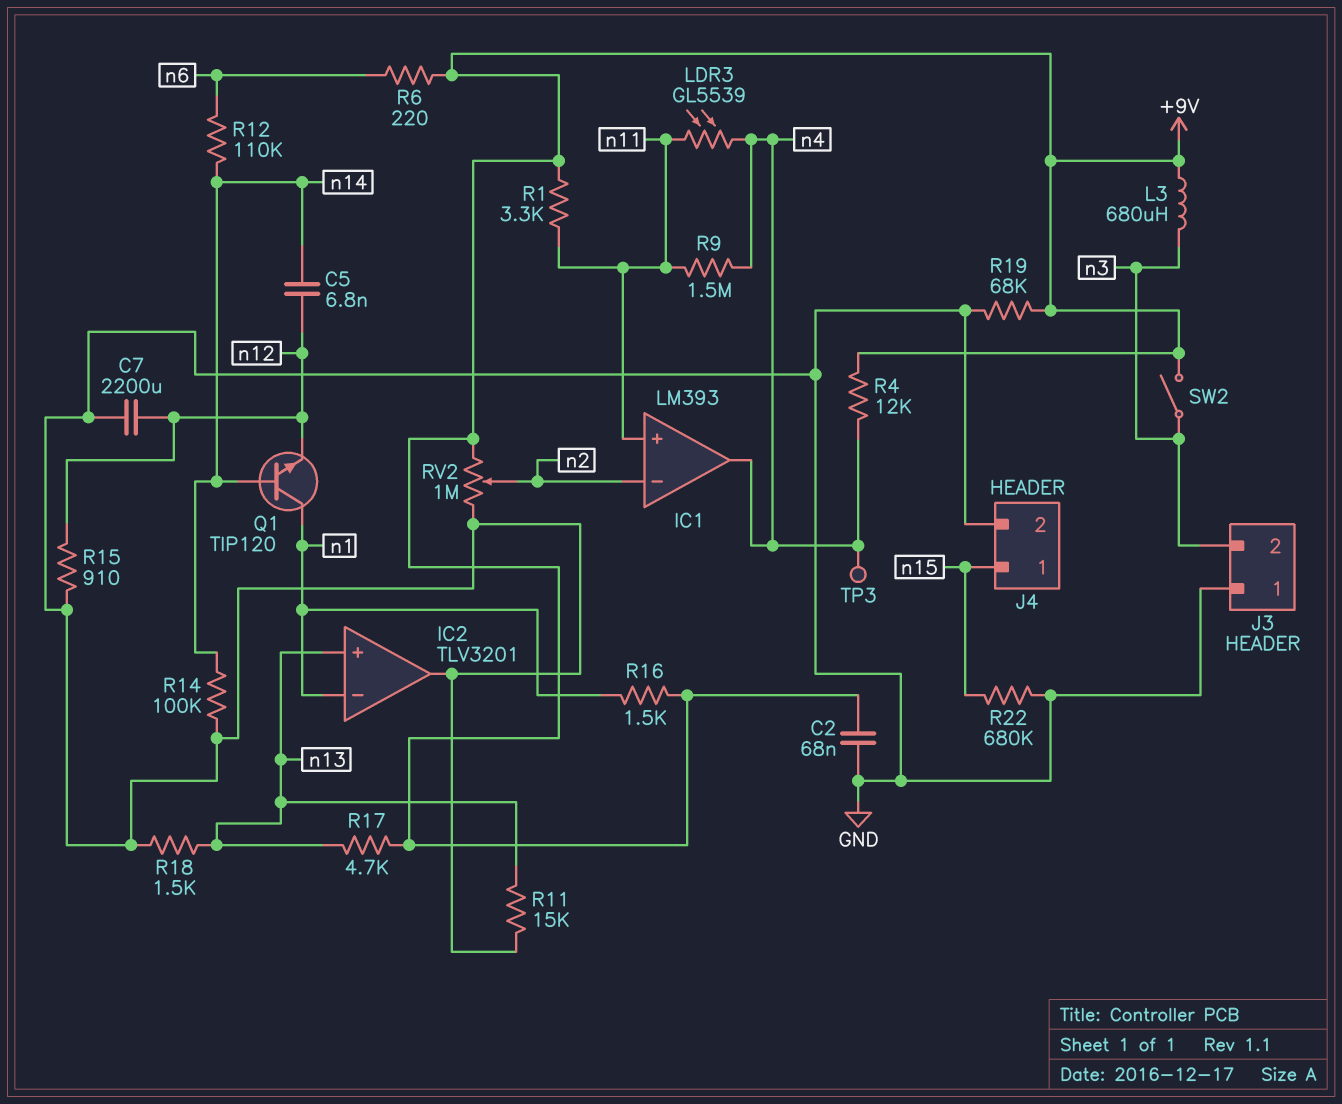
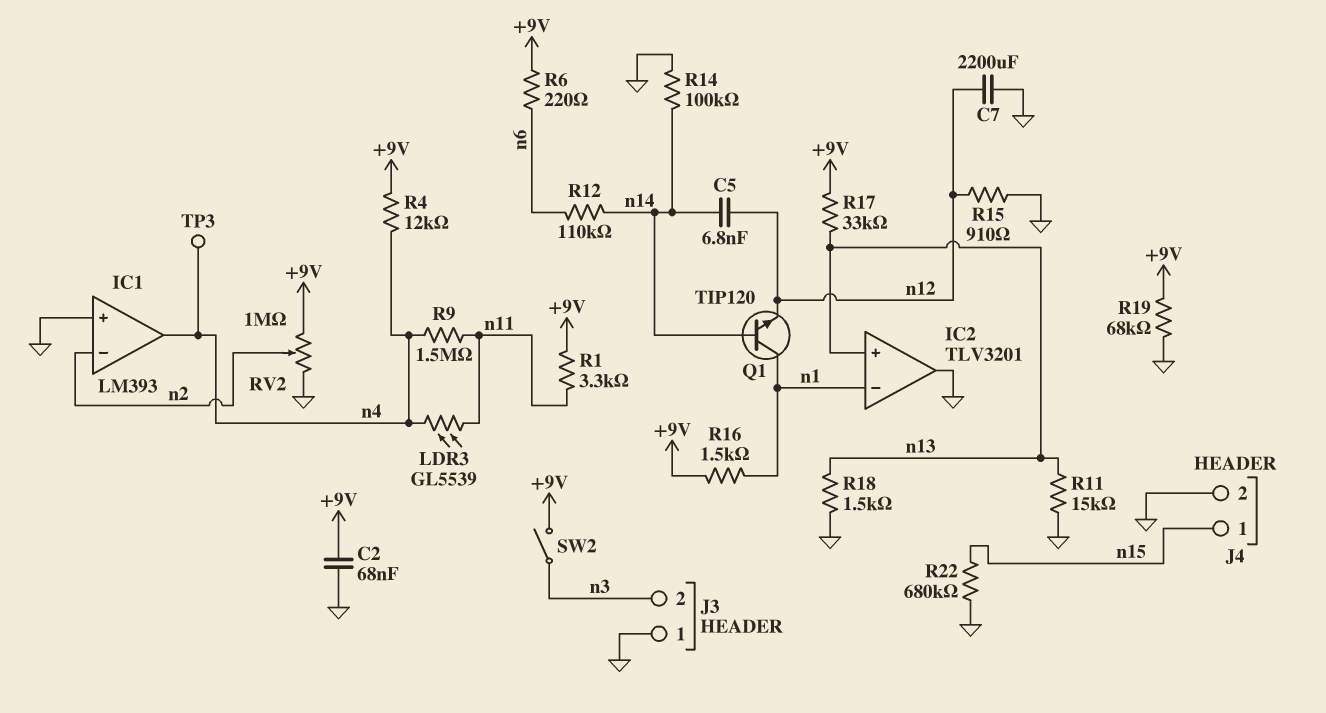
IC1 pin in+: n11 -> GND
L3: 680uH (+9V, n3) -> none
R17: 4.7k (+9V, n13) -> 33k (+9V, n13)

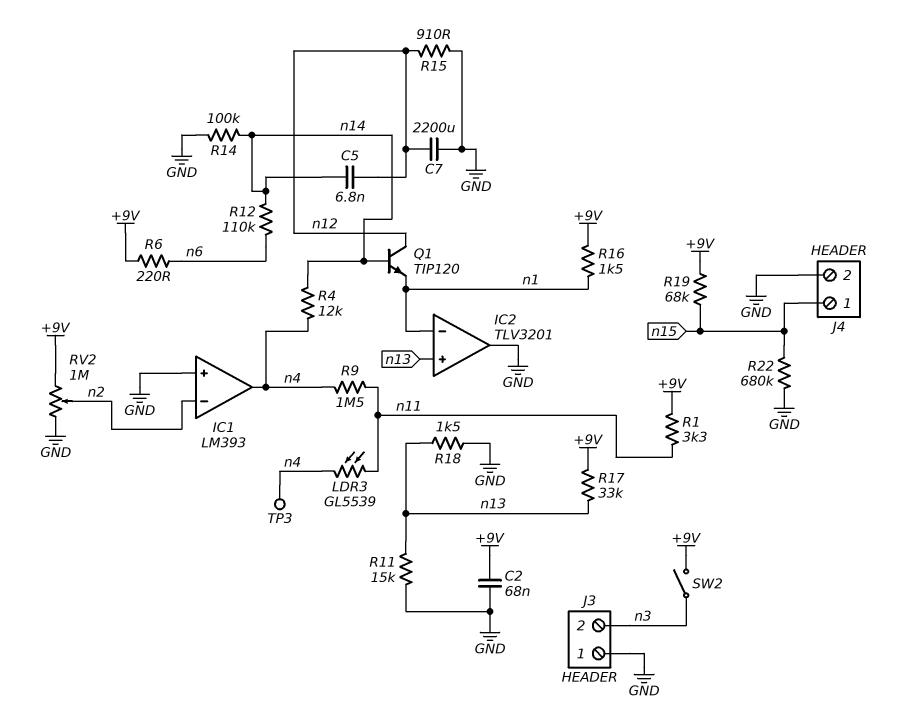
Q1: NPN TIP120 (B n14, C n1, E n12) -> NPN TIP120 (B n14, C n12, E n1)
R4: 12k (+9V, n4) -> 12k (n4, n14)
R19: 68k (+9V, GND) -> 68k (+9V, n15)

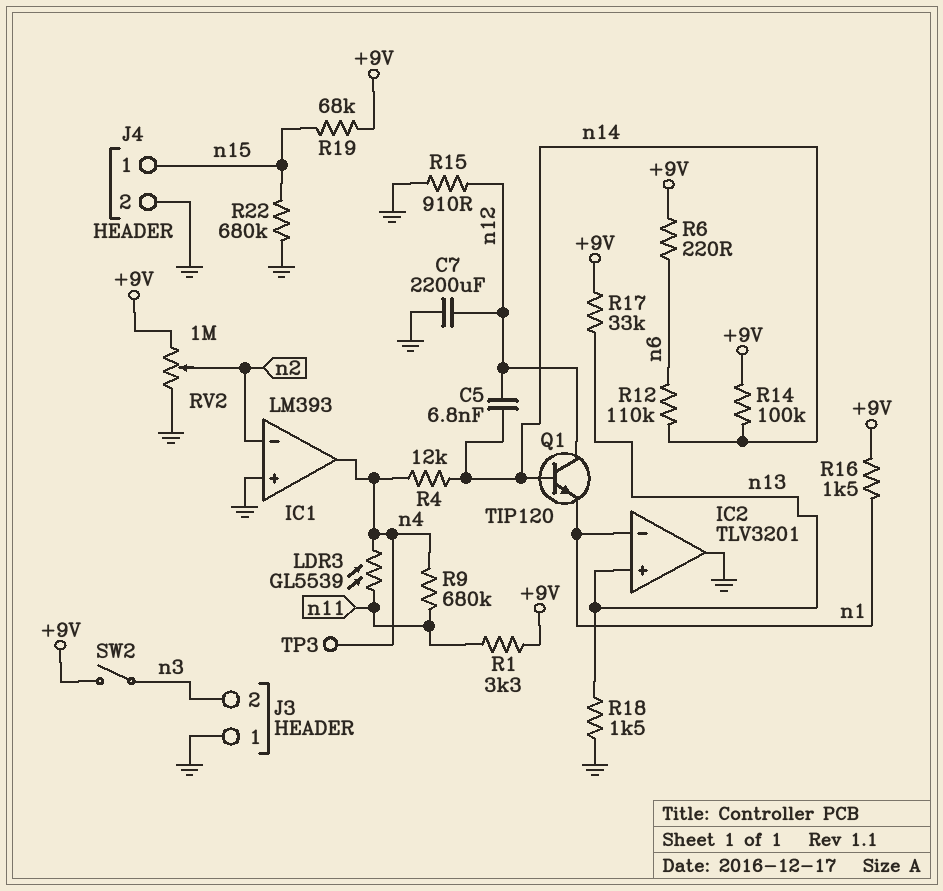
C2: 68nF (+9V, GND) -> none
R9: 1.5M (n4, n11) -> 680k (n4, n11)
R11: 15k (GND, n13) -> none
R14: 100k (GND, n14) -> 100k (+9V, n14)

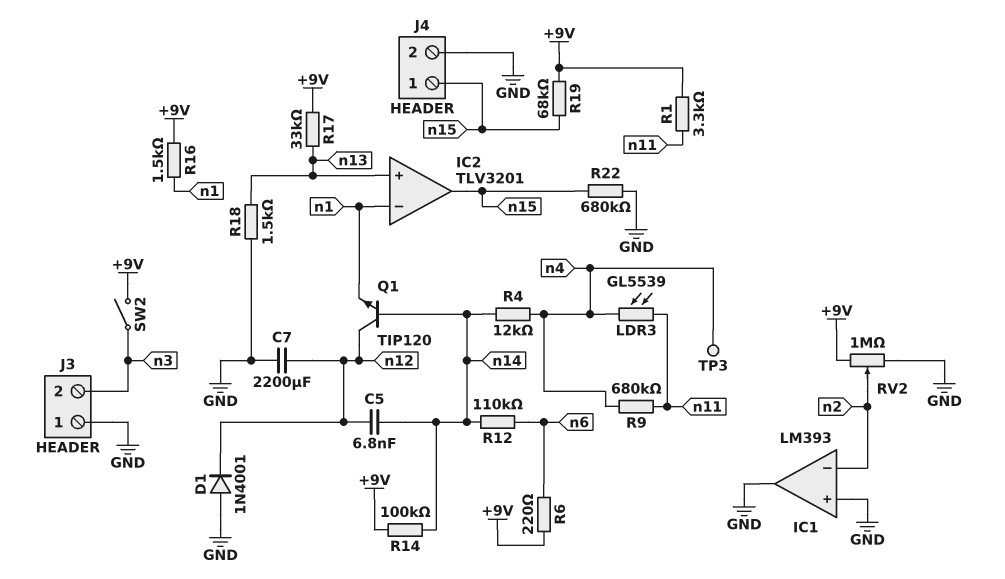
D1: none -> diode 1N4001 (A GND, K n12)
IC1 pin out: n4 -> GND
IC2 pin out: GND -> n15
R15: 910 (GND, n12) -> none

